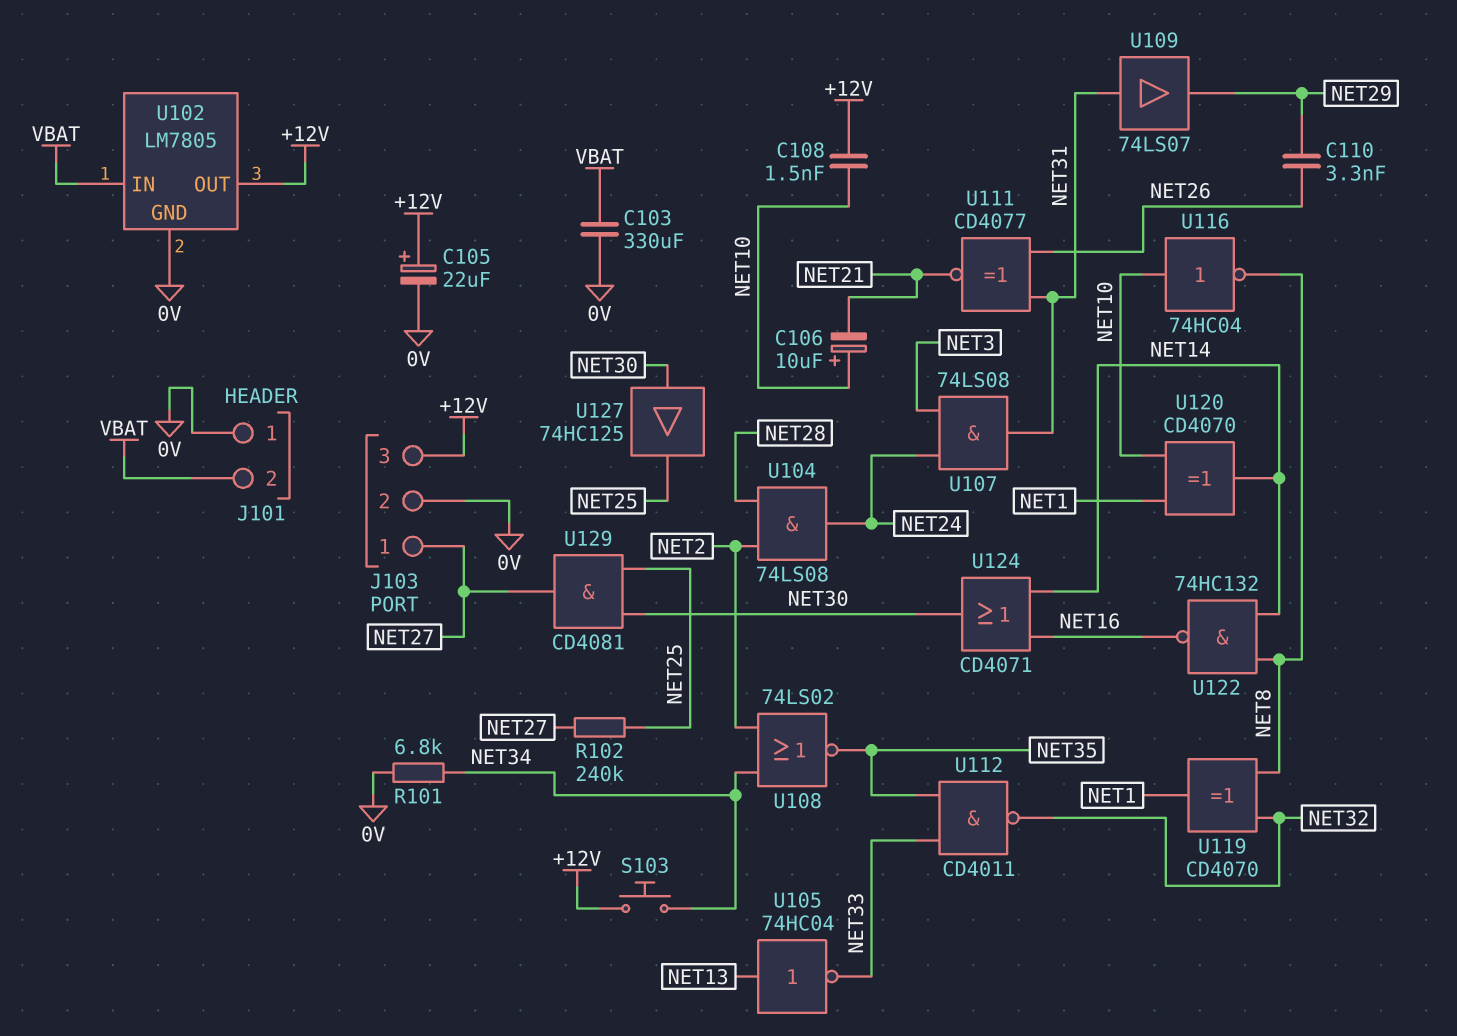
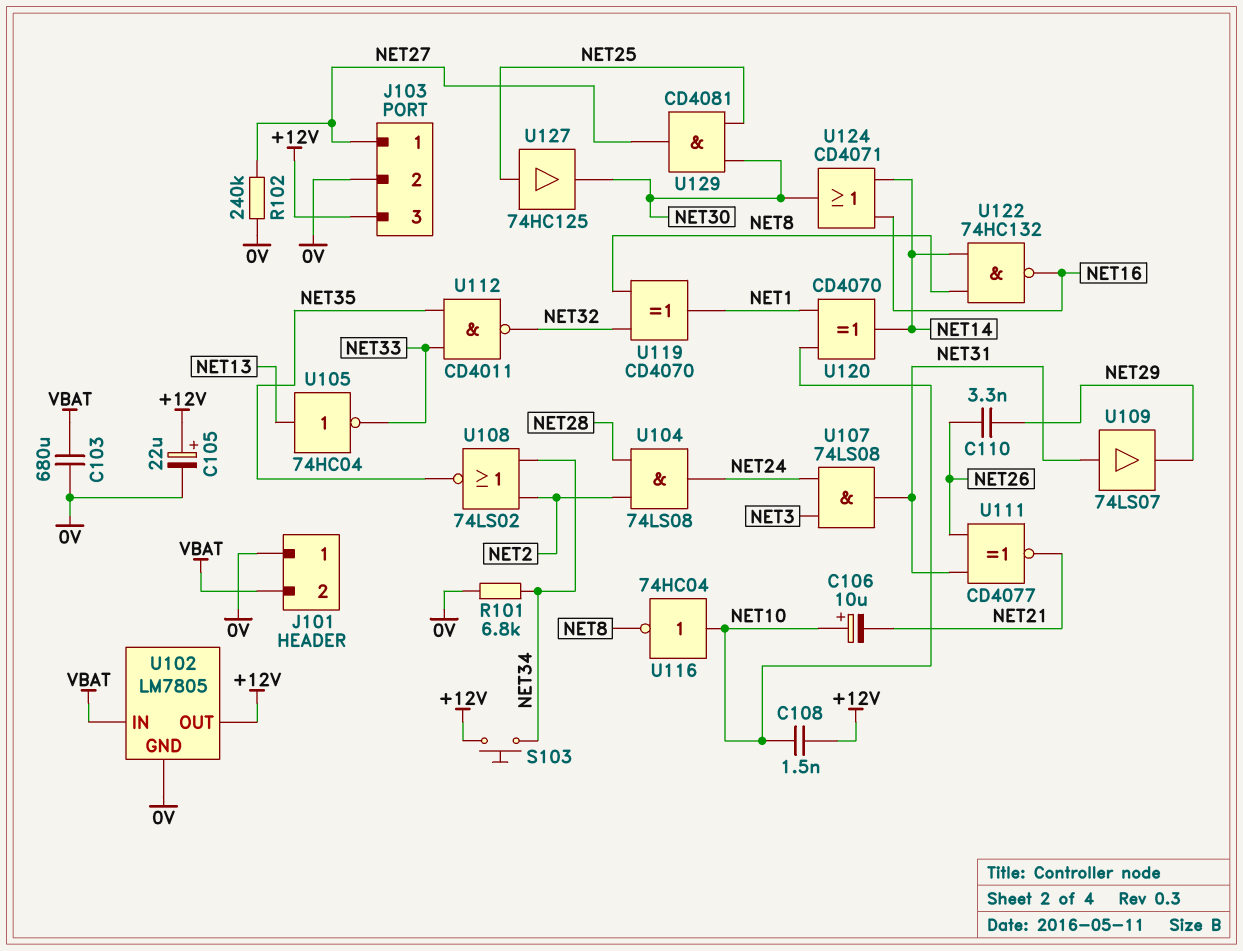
C103: 330uF (0V, VBAT) -> 680uF (0V, VBAT)
R102: 240k (NET25, NET27) -> 240k (0V, NET27)
U127: buffer 74HC125 (in NET30, out NET25) -> buffer 74HC125 (in NET25, out NET30)

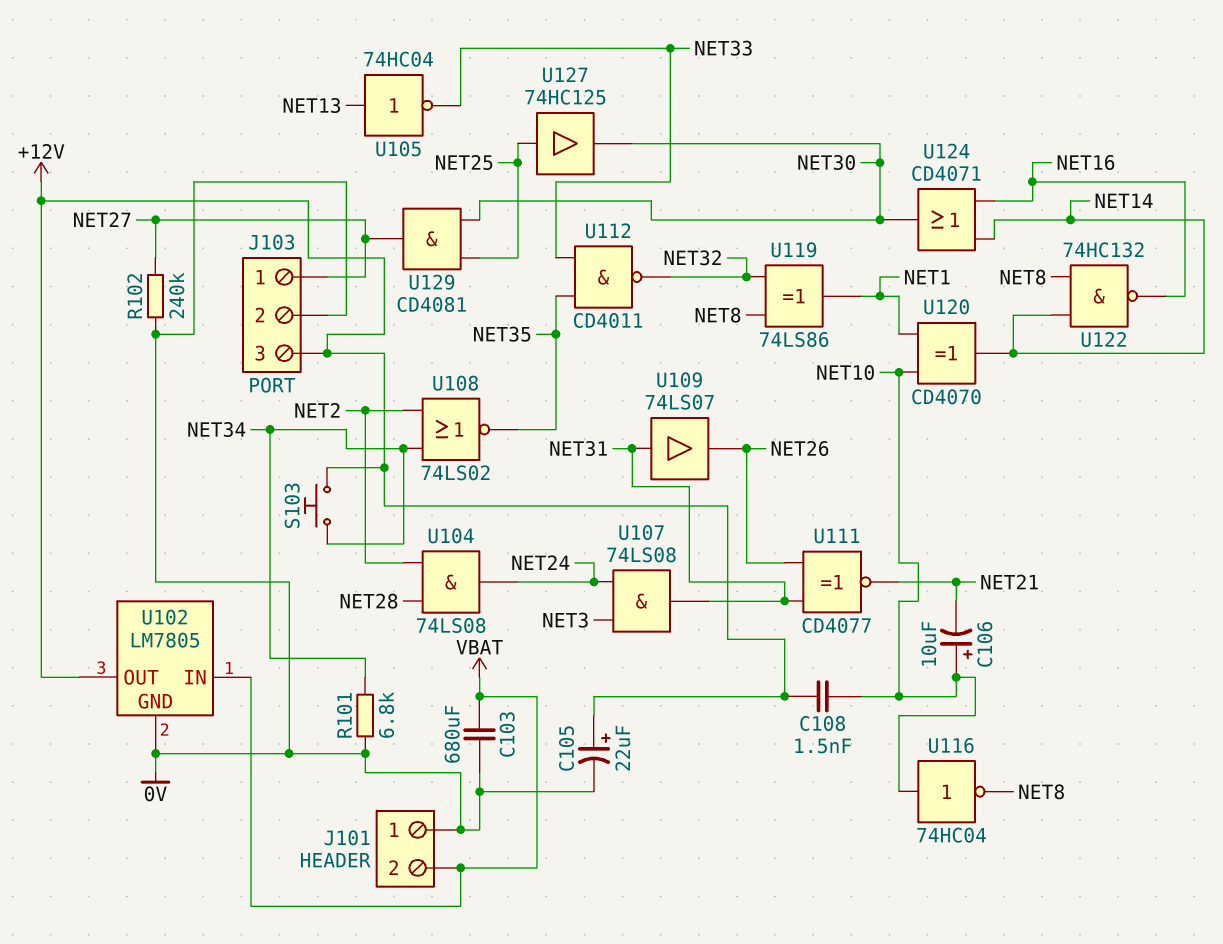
C110: 3.3nF (NET26, NET29) -> none
U109: buffer 74LS07 (in NET31, out NET29) -> buffer 74LS07 (in NET31, out NET26)
U119: XOR CD4070 (in NET8, in NET32, out NET1) -> XOR 74LS86 (in NET8, in NET32, out NET1)

